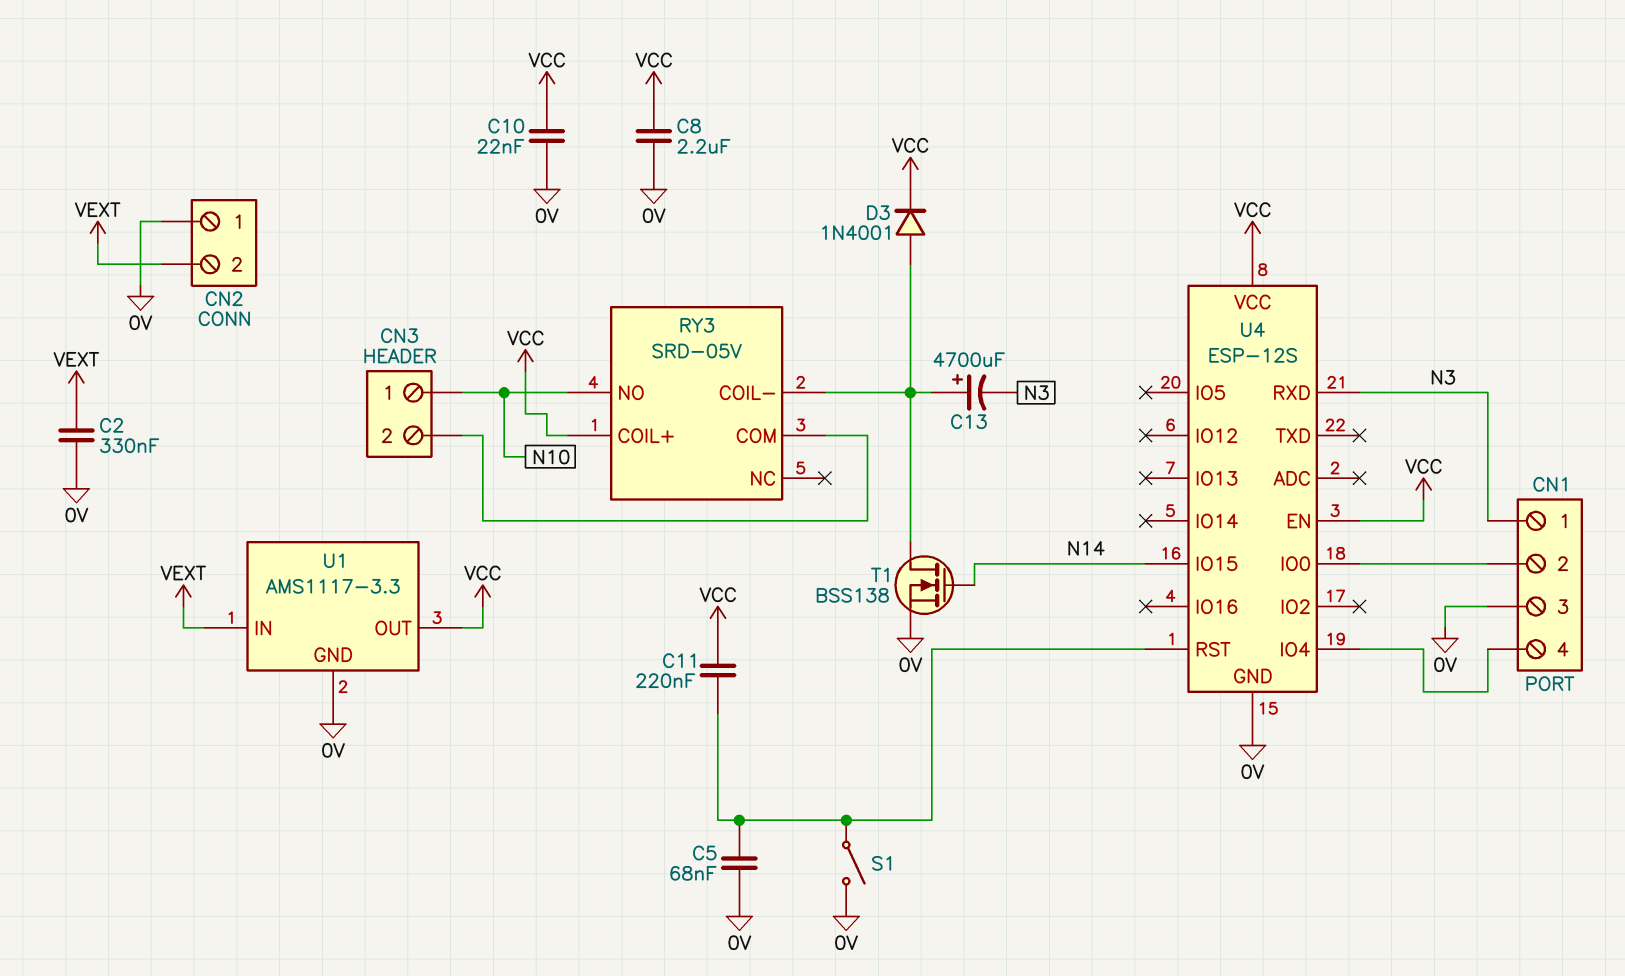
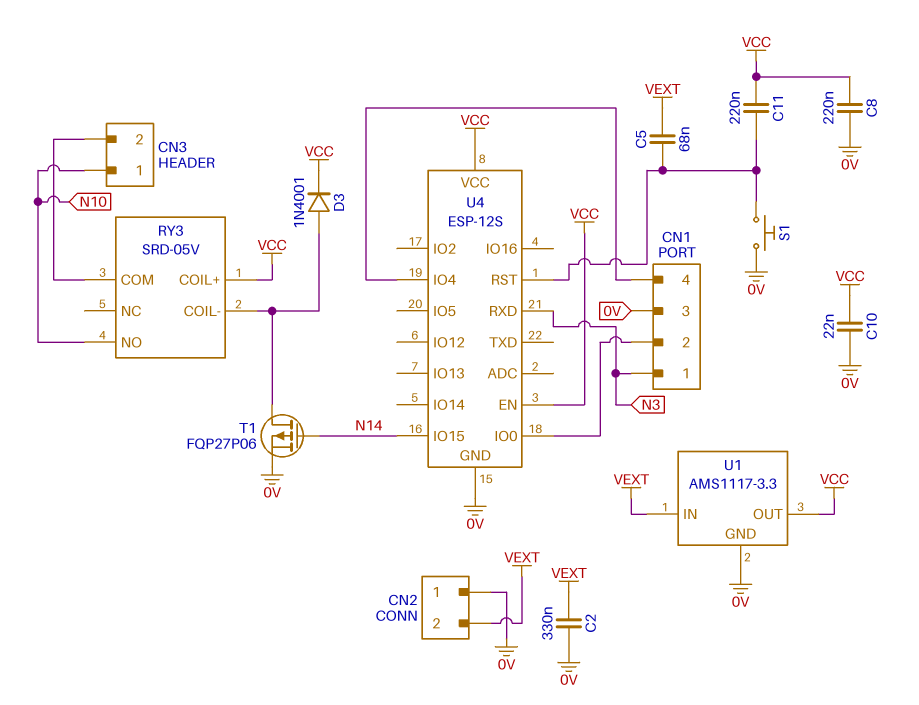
C5: 68nF (0V, U4/RST) -> 68nF (U4/RST, VEXT)
C8: 2.2uF (0V, VCC) -> 220nF (0V, VCC)
C13: 4700uF (plus RY3/COIL-, minus N3) -> none
S1: switch (0V, U4/RST) -> button (0V, U4/RST)
T1: NMOS BSS138 (G N14, D RY3/COIL-, S 0V) -> PMOS FQP27P06 (G N14, D RY3/COIL-, S 0V)

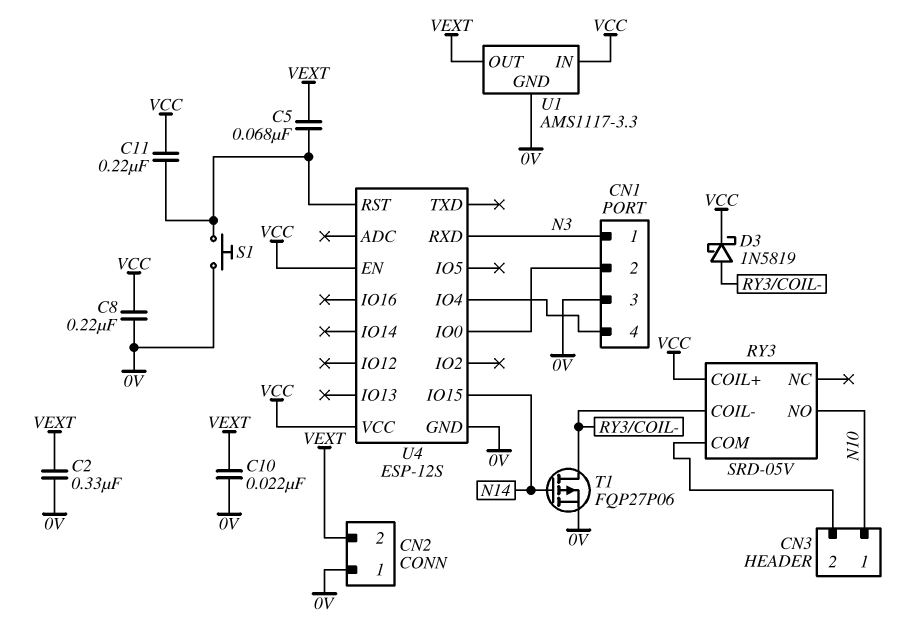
C10: 22nF (0V, VCC) -> 22nF (0V, VEXT)
D3: diode 1N4001 (A RY3/COIL-, K VCC) -> schottky 1N5819 (A RY3/COIL-, K VCC)
U1 pin IN: VEXT -> VCC
U1 pin OUT: VCC -> VEXT

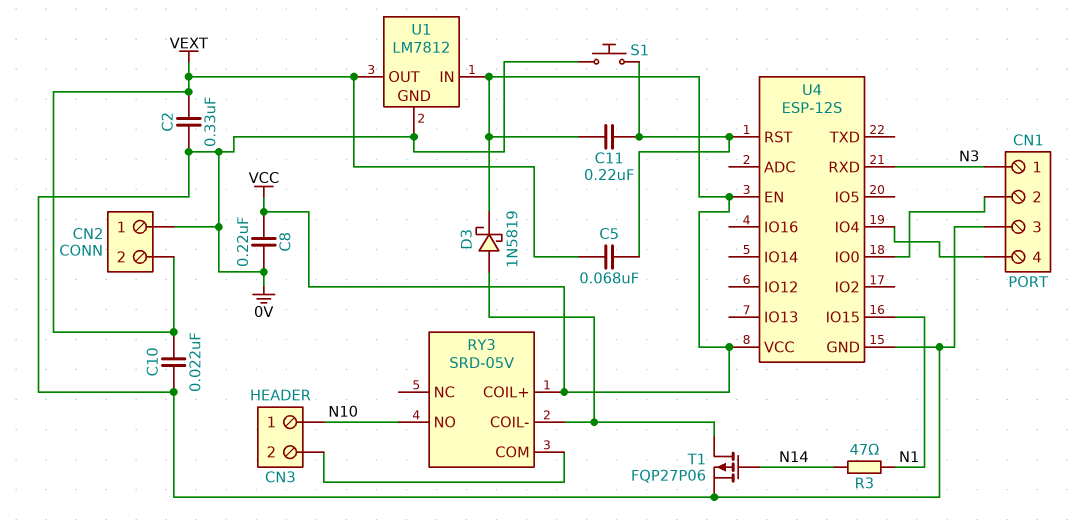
R3: none -> 47 (N1, N14)
U1: AMS1117-3.3 -> LM7812
U4 pin IO15: N14 -> N1

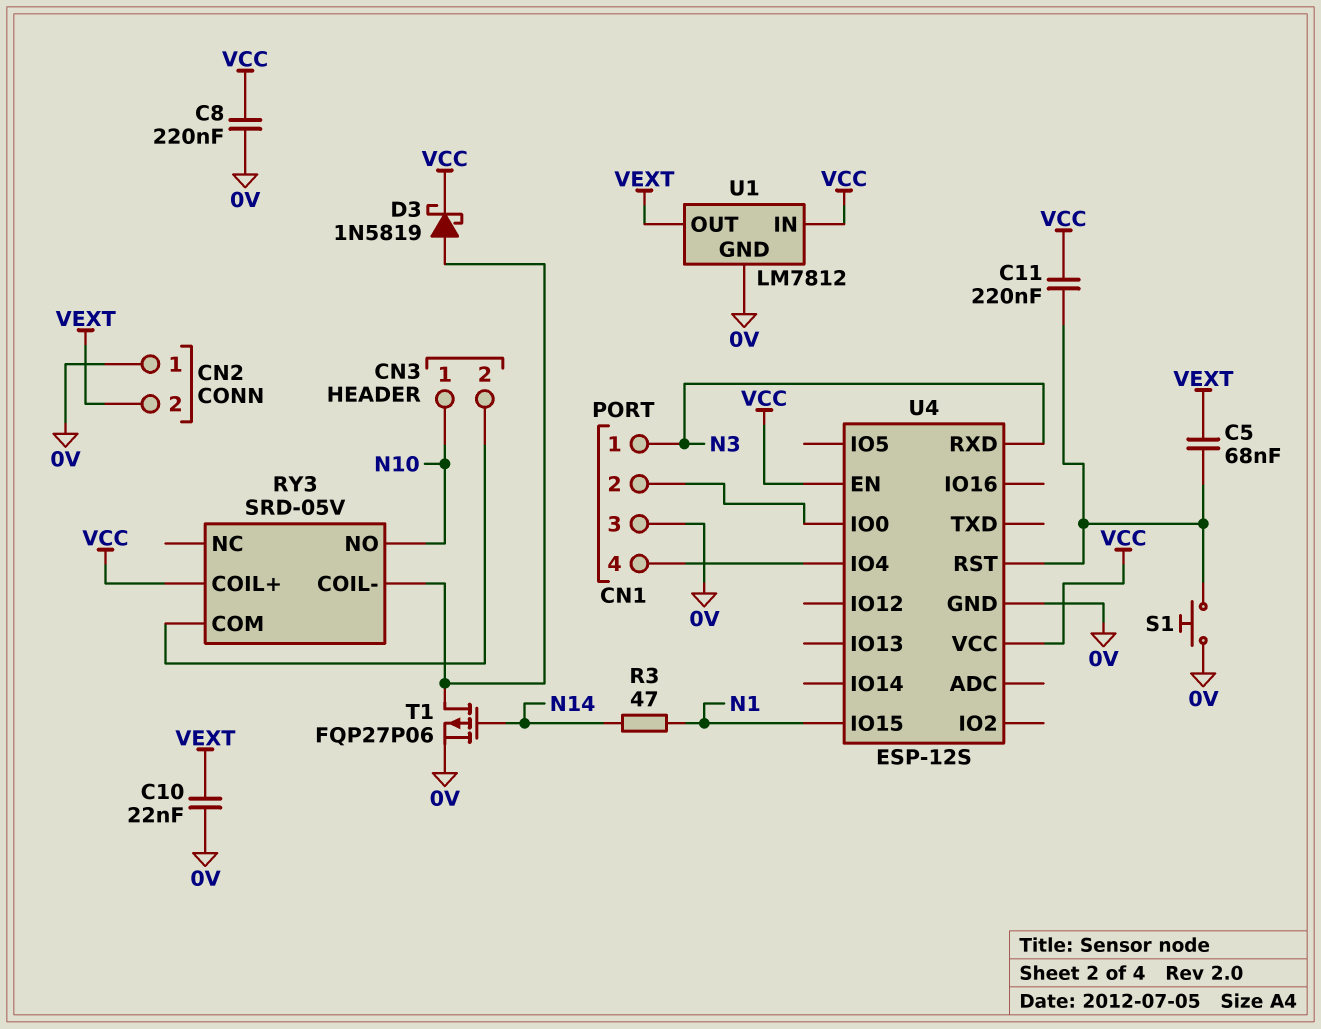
C2: 330nF (0V, VEXT) -> none

